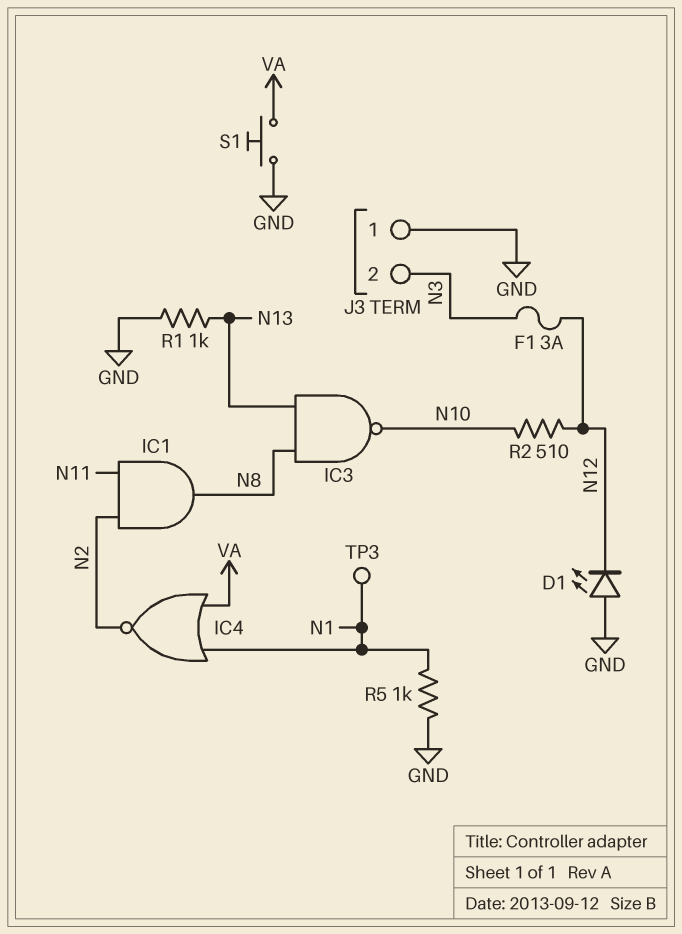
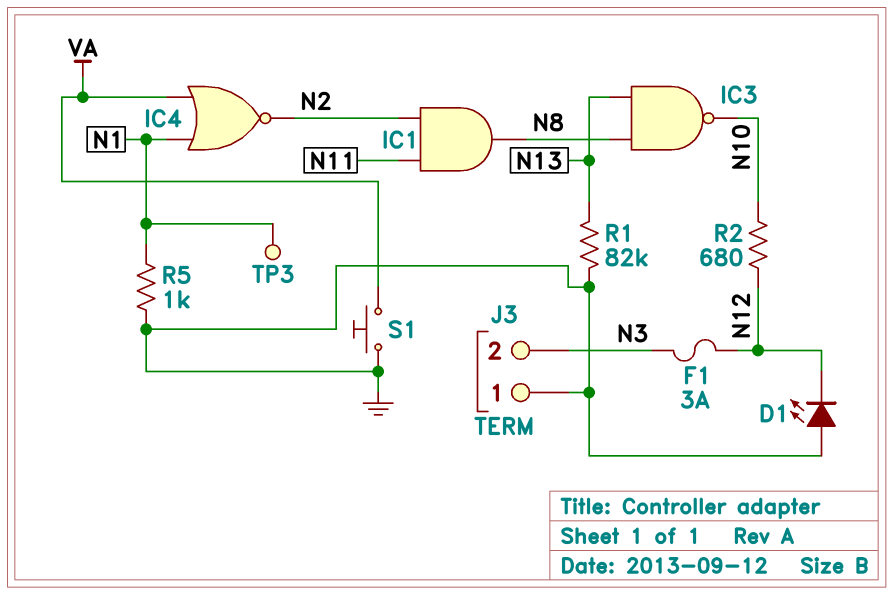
R1: 1k (GND, N13) -> 82k (GND, N13)
R2: 510 (N10, N12) -> 680 (N10, N12)

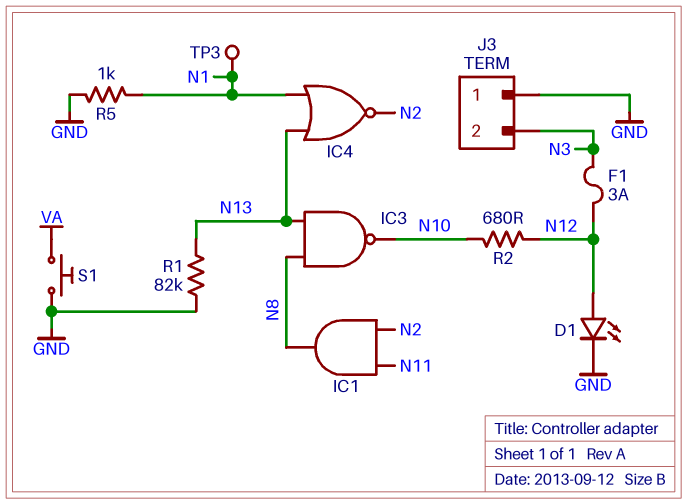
D1: LED (A GND, K N12) -> LED (A N12, K GND)
IC4: NOR (in N1, in VA, out N2) -> NOR (in N1, in N13, out N2)

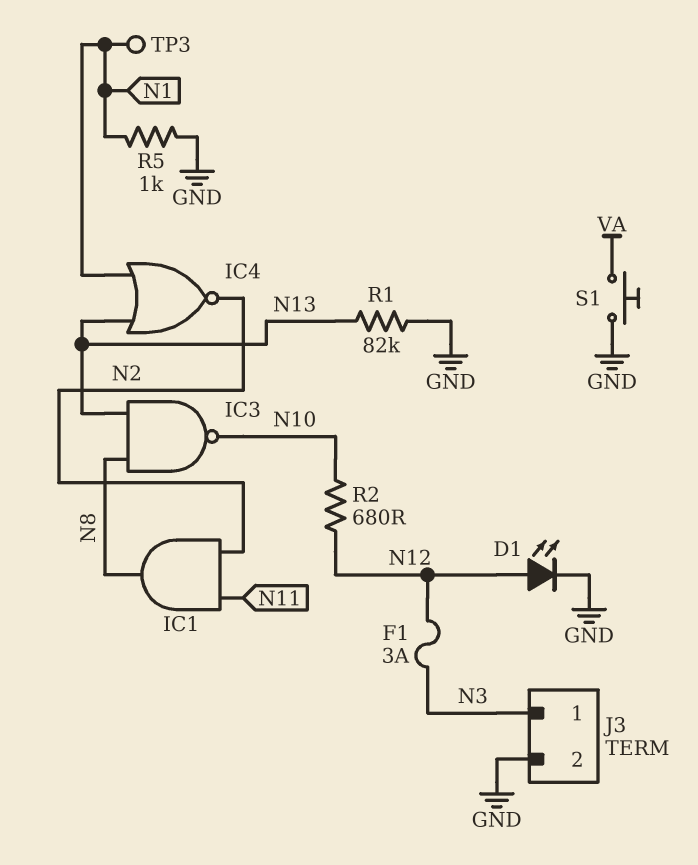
J3 pin 1: GND -> N3
J3 pin 2: N3 -> GND

